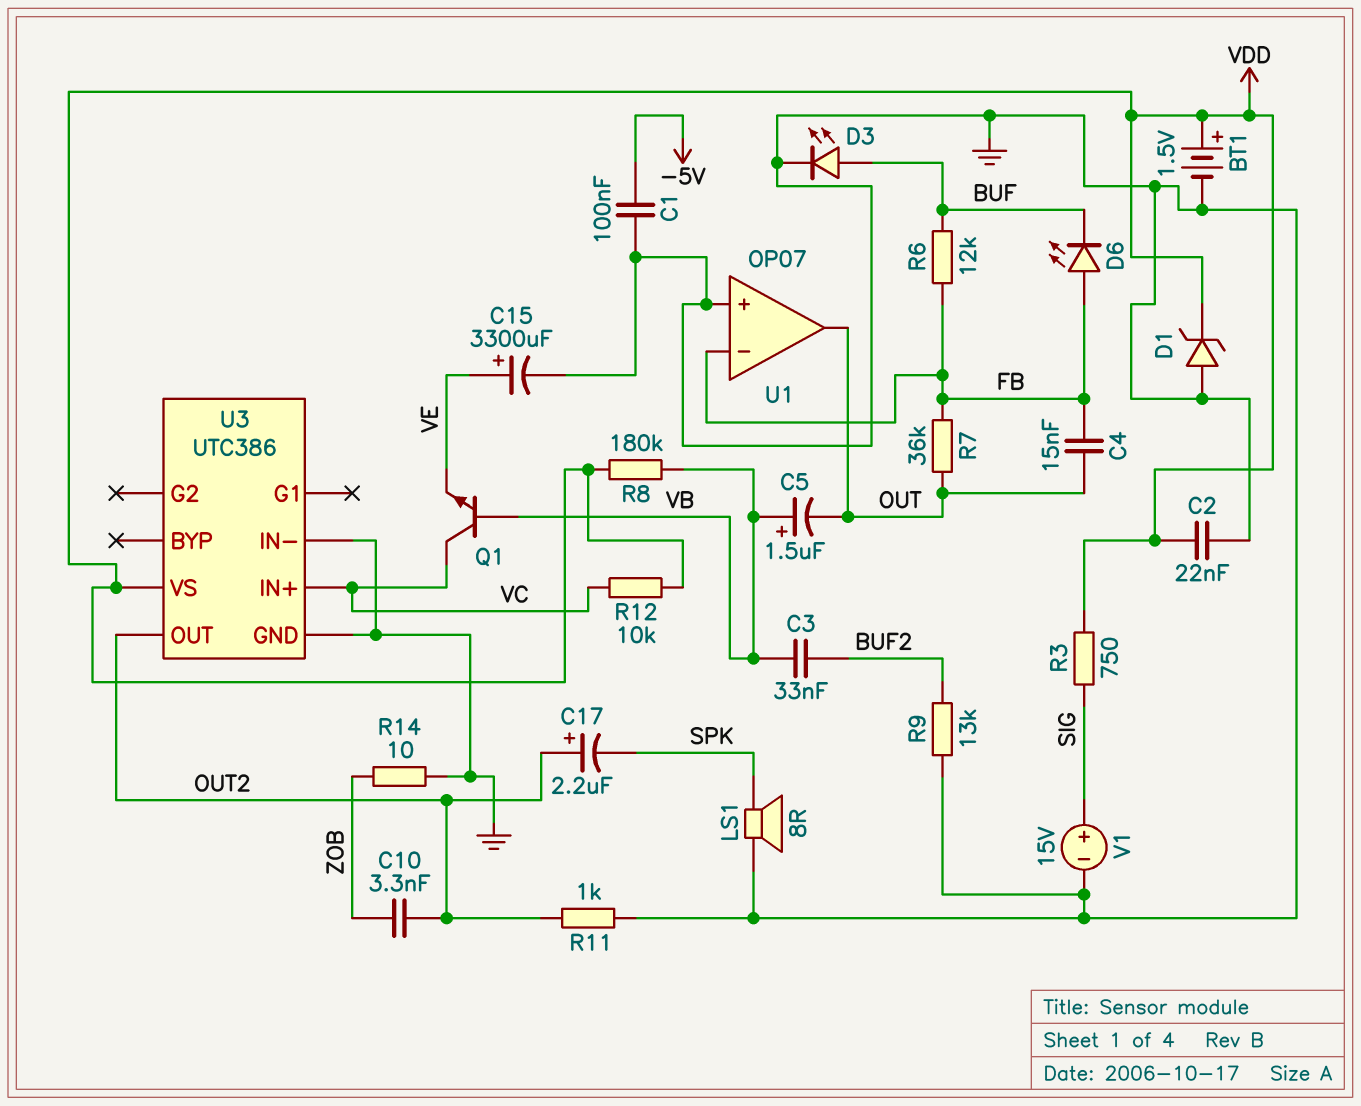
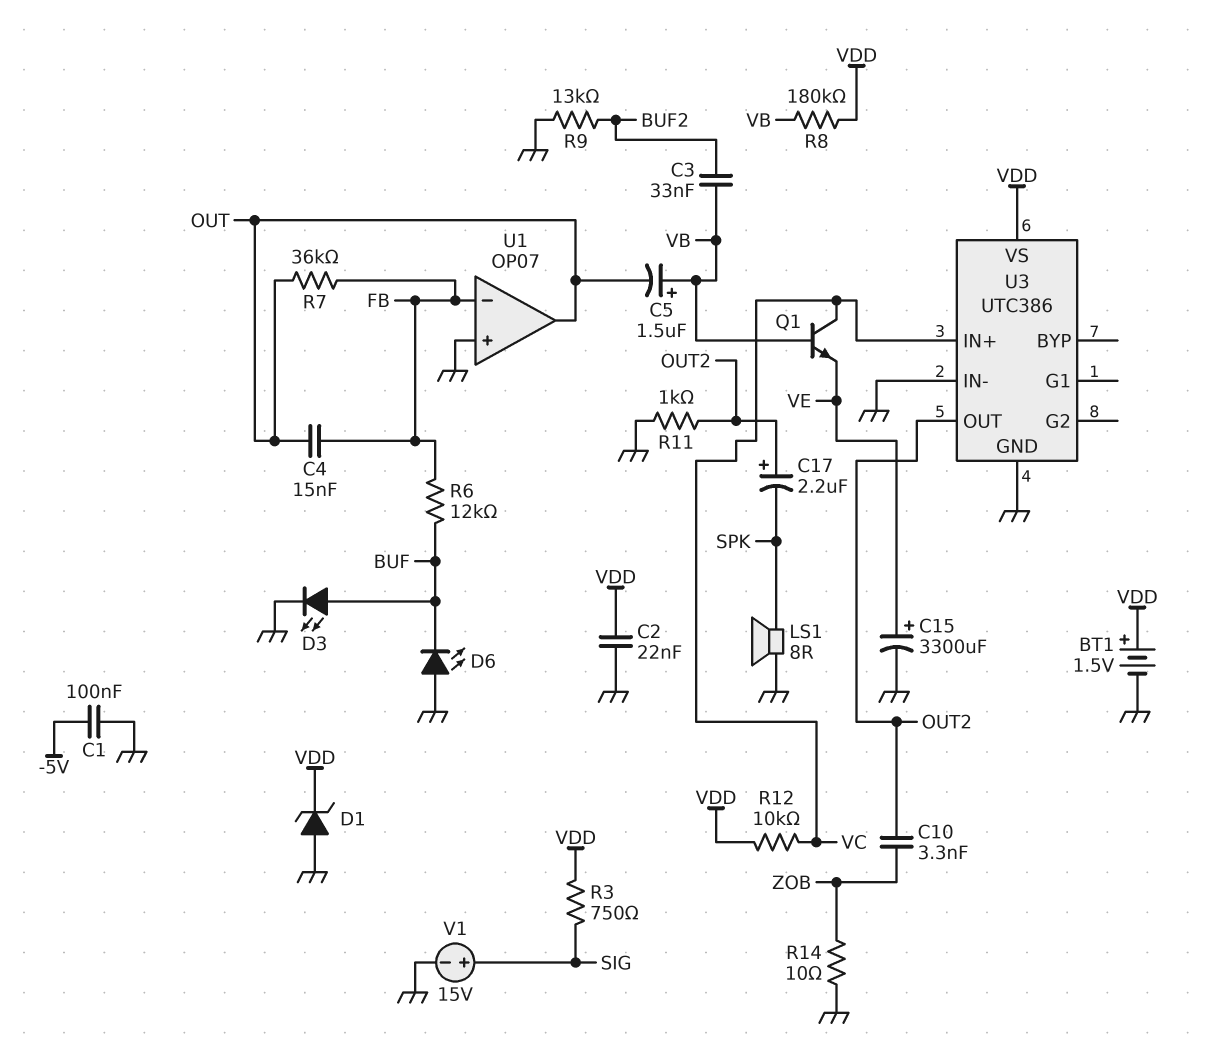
D6: LED (A FB, K BUF) -> LED (A GND, K BUF)

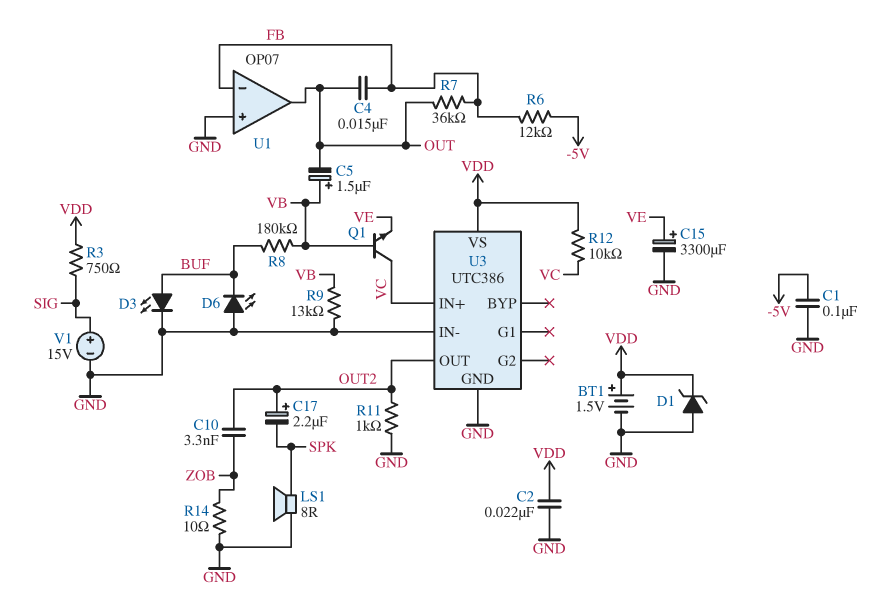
C3: 33nF (BUF2, VB) -> none
R6: 12k (BUF, FB) -> 12k (-5V, FB)
R8: 180k (VB, VDD) -> 180k (BUF, VB)
R9: 13k (BUF2, GND) -> 13k (GND, VB)

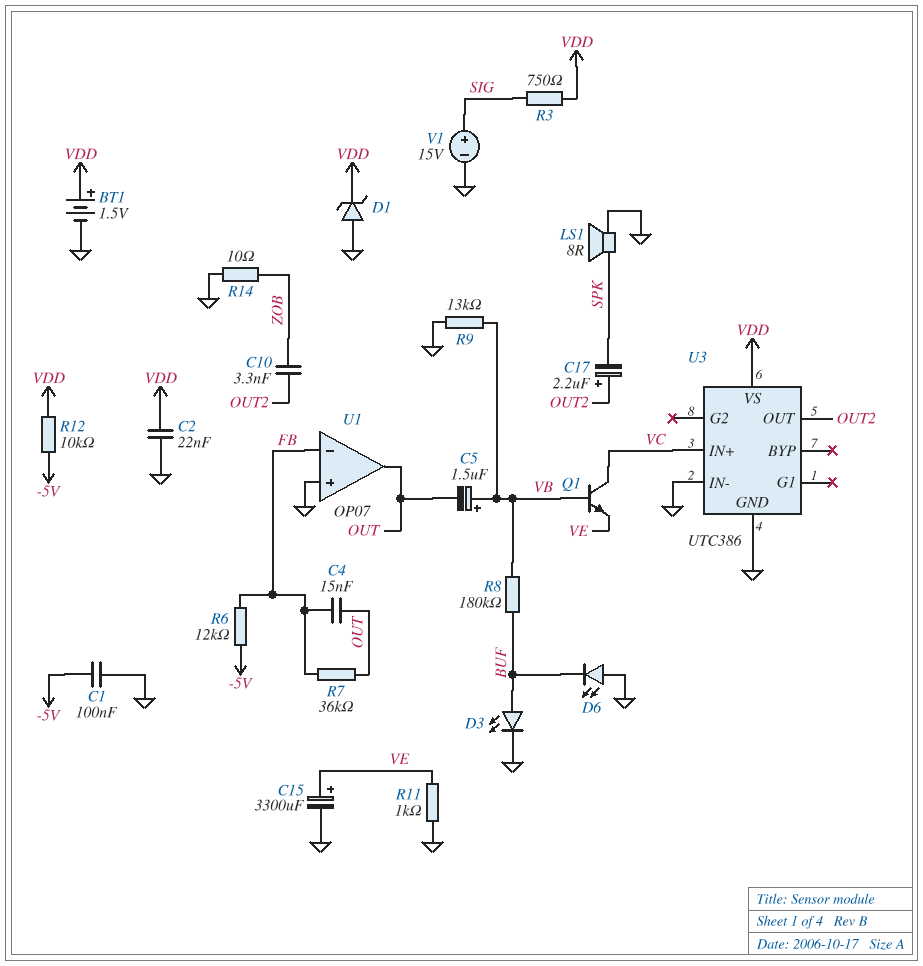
R11: 1k (GND, OUT2) -> 1k (GND, VE)
R12: 10k (VC, VDD) -> 10k (-5V, VDD)

